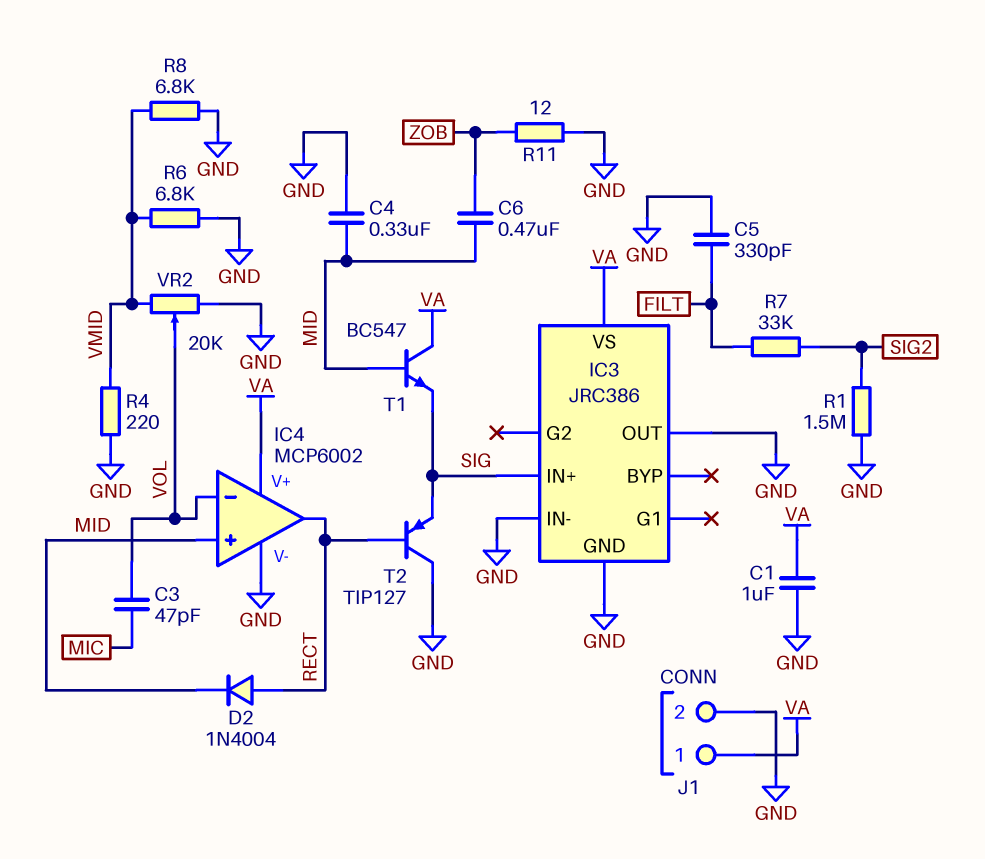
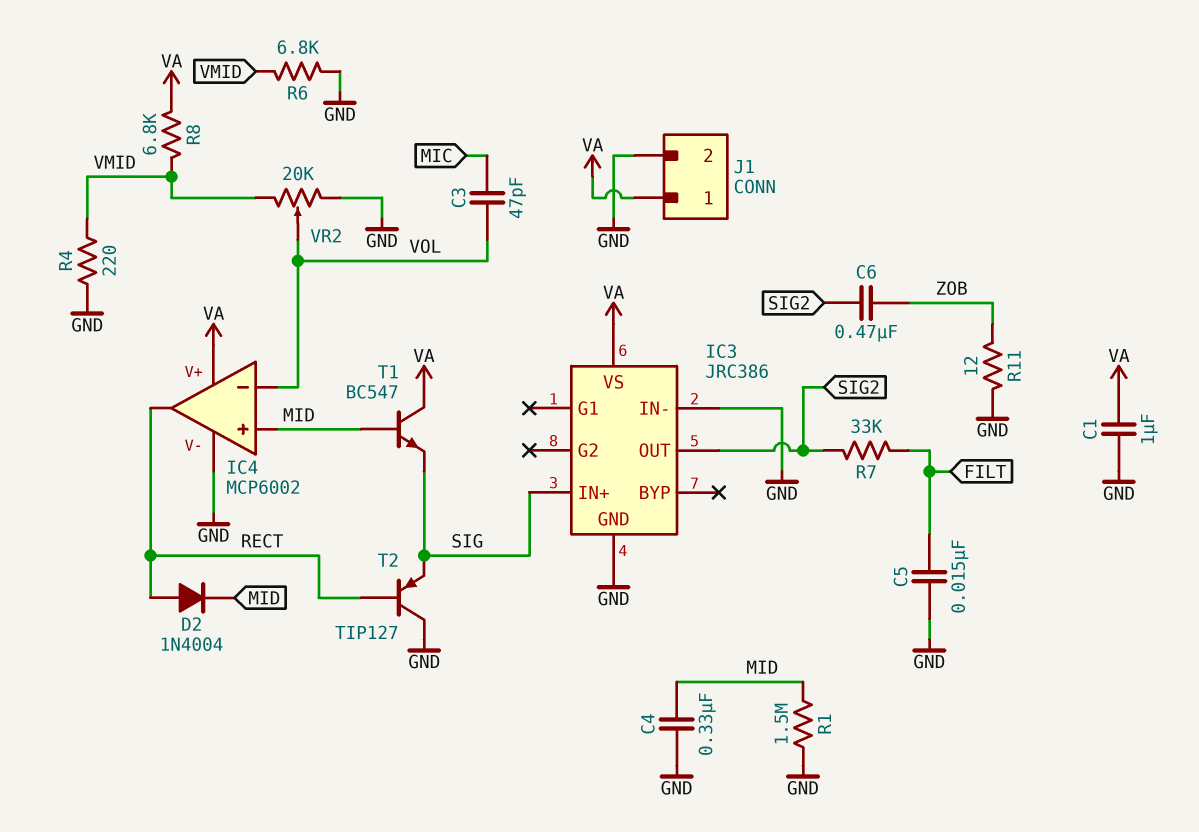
C5: 330pF (FILT, GND) -> 15nF (FILT, GND)
C6: 470nF (MID, ZOB) -> 470nF (SIG2, ZOB)
IC3 pin OUT: GND -> SIG2
R1: 1.5M (GND, SIG2) -> 1.5M (GND, MID)
R8: 6.8k (GND, VMID) -> 6.8k (VA, VMID)

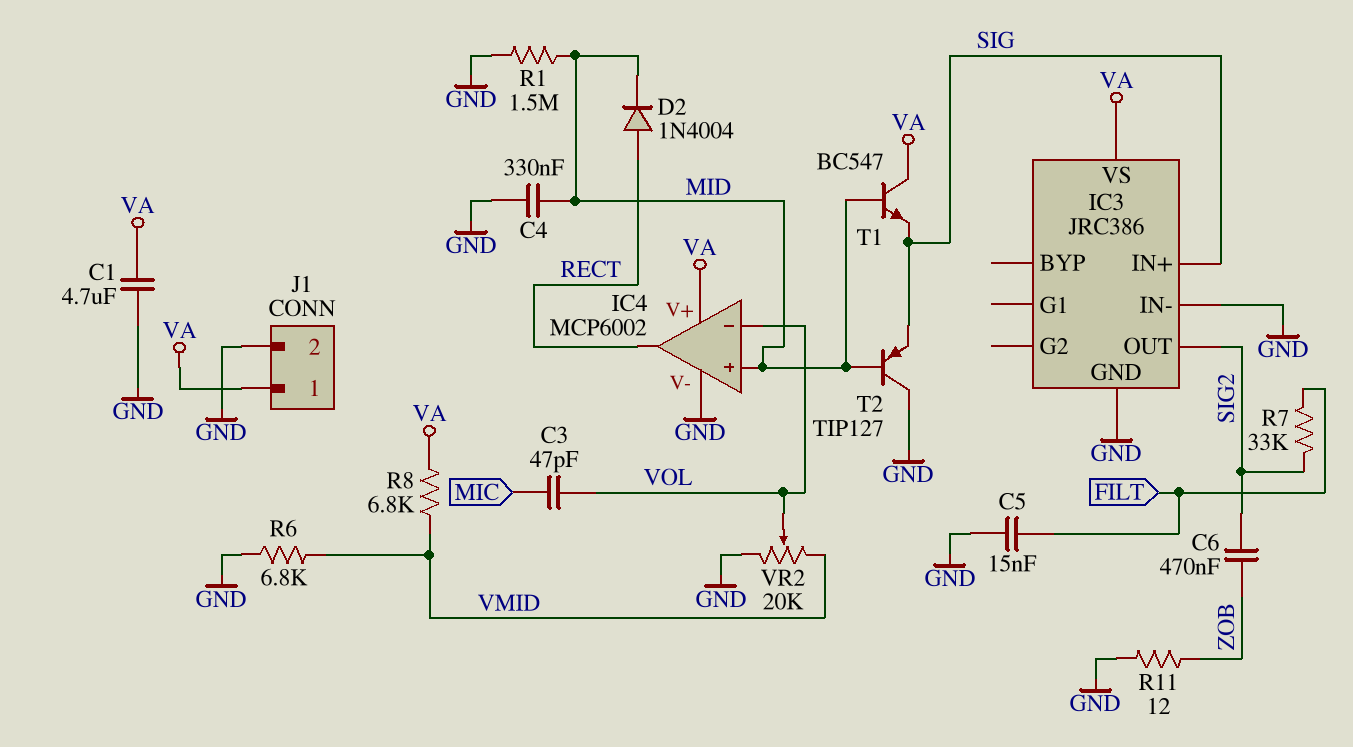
C1: 1uF (GND, VA) -> 4.7uF (GND, VA)
R4: 220 (GND, VMID) -> none
T2: PNP TIP127 (B RECT, C GND, E SIG) -> PNP TIP127 (B MID, C GND, E SIG)

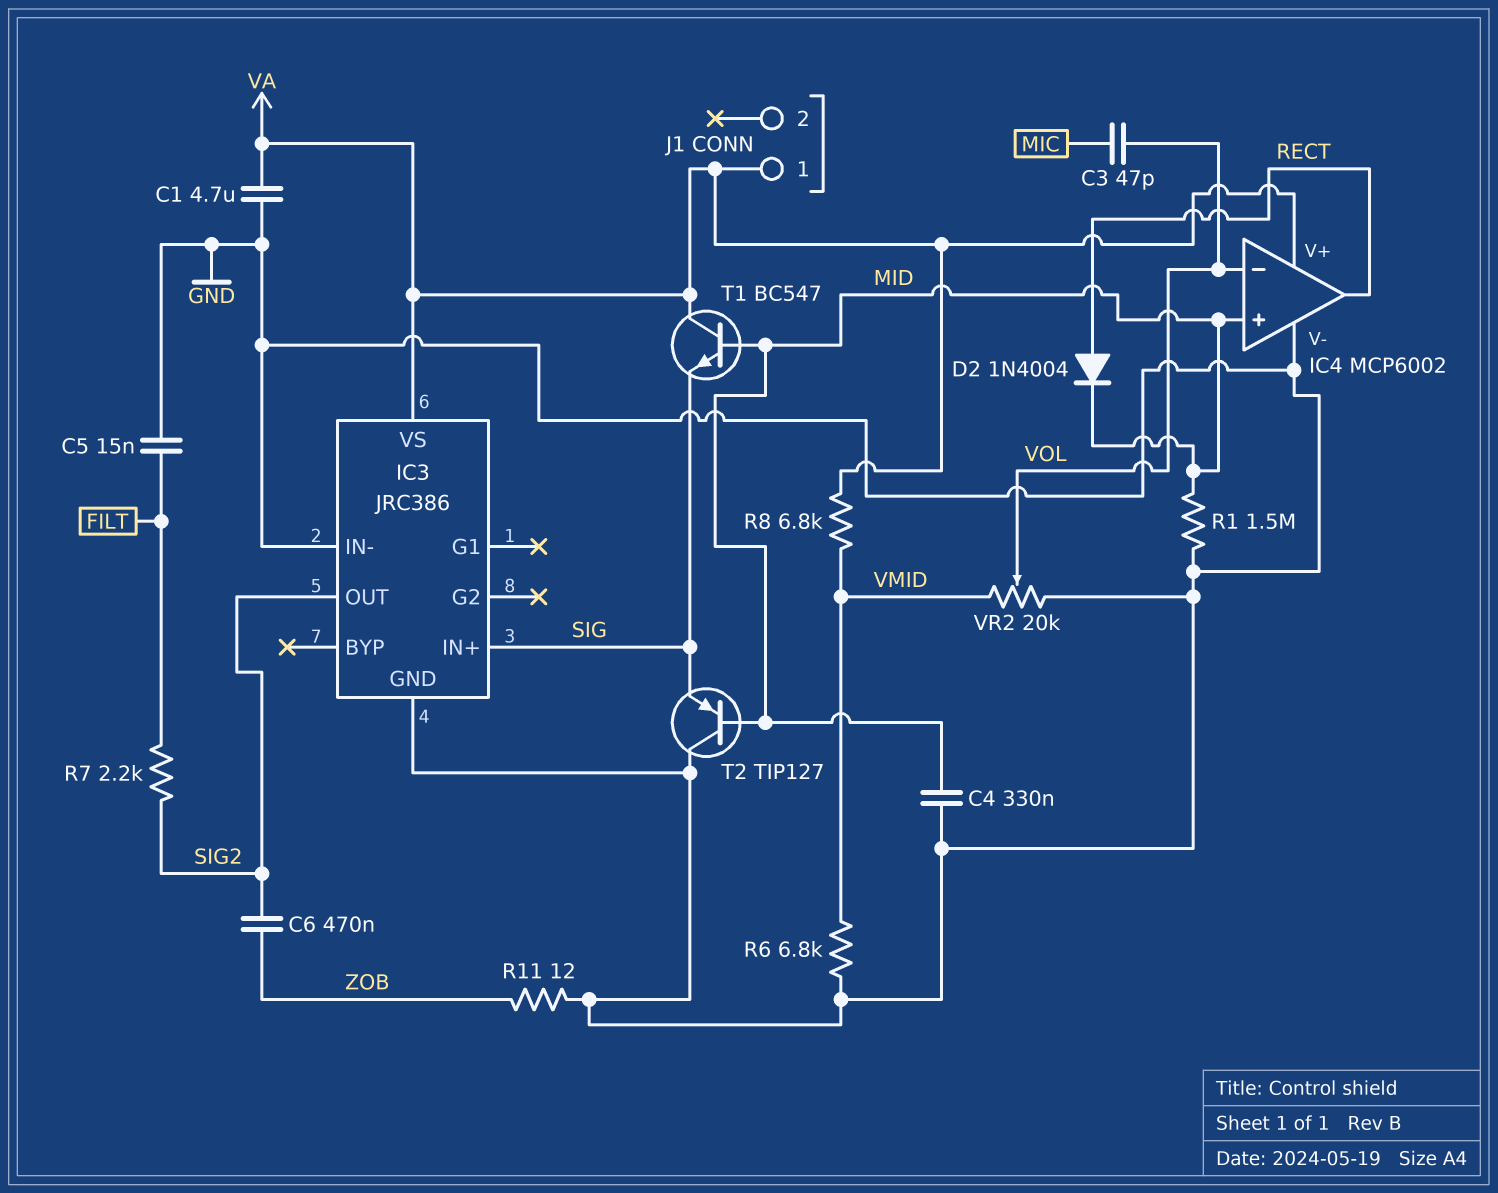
J1 pin 2: GND -> none
R7: 33k (FILT, SIG2) -> 2.2k (FILT, SIG2)

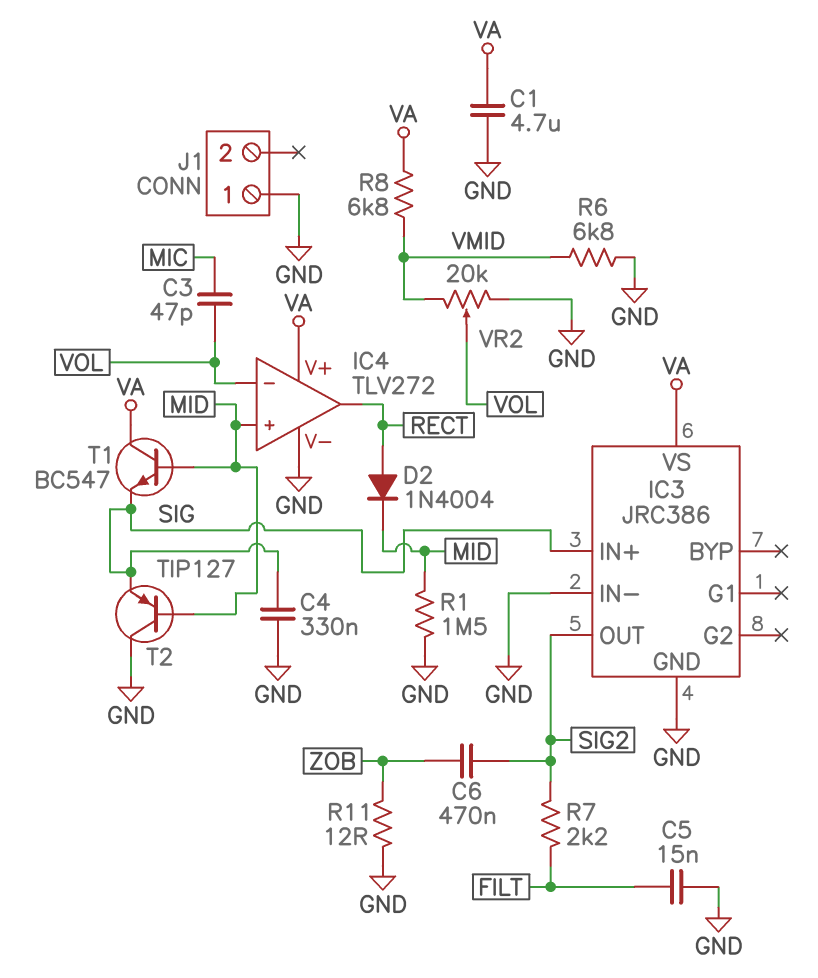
C4: 330nF (GND, MID) -> 330nF (GND, SIG)
IC4: MCP6002 -> TLV272
J1 pin 1: VA -> GND

